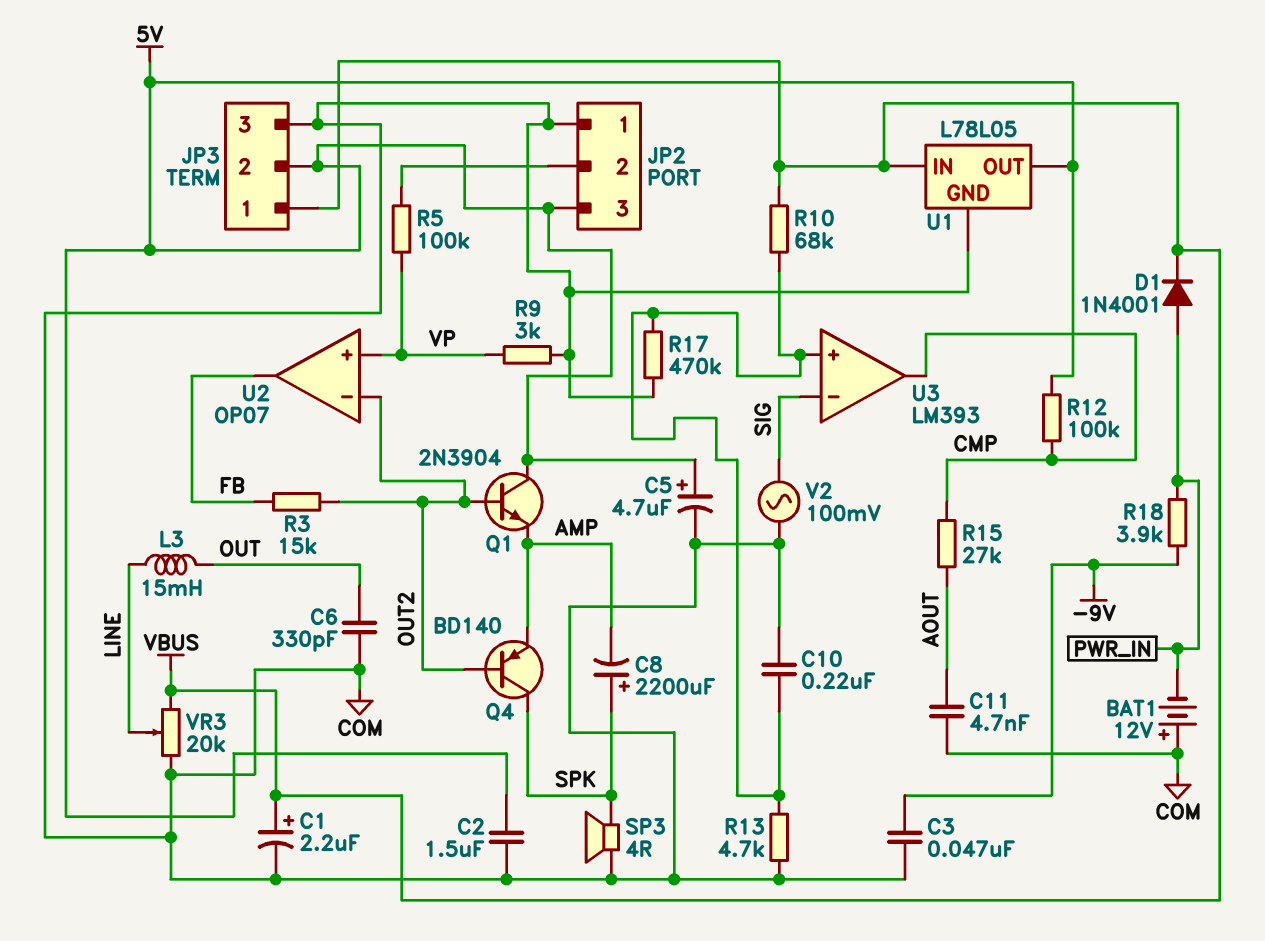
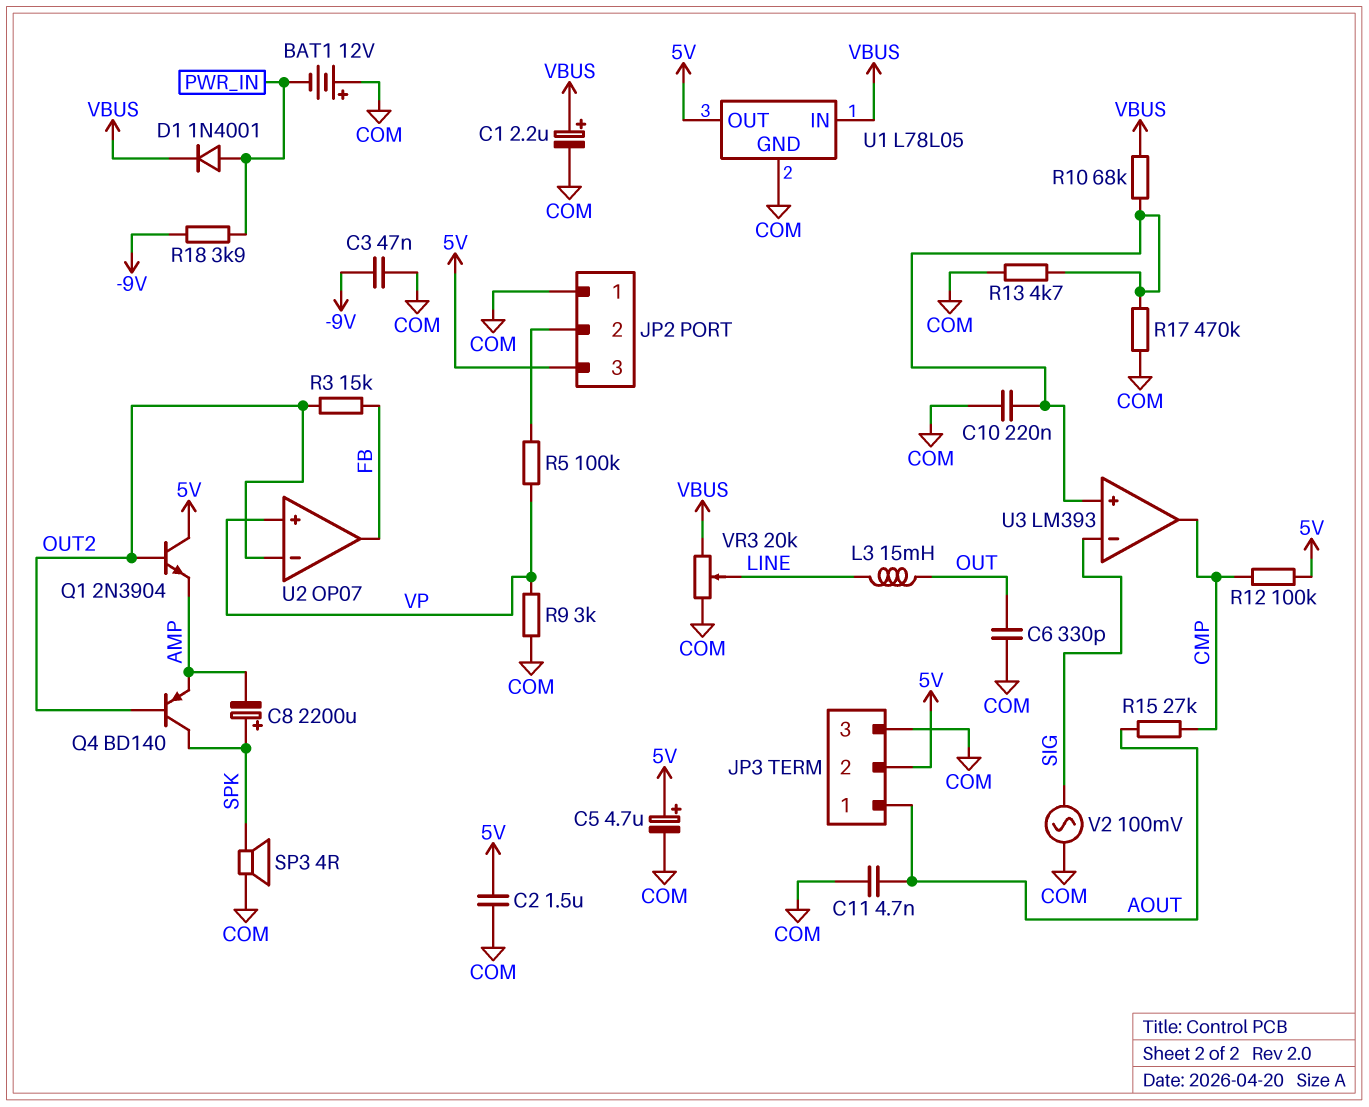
JP3 pin 1: VBUS -> AOUT

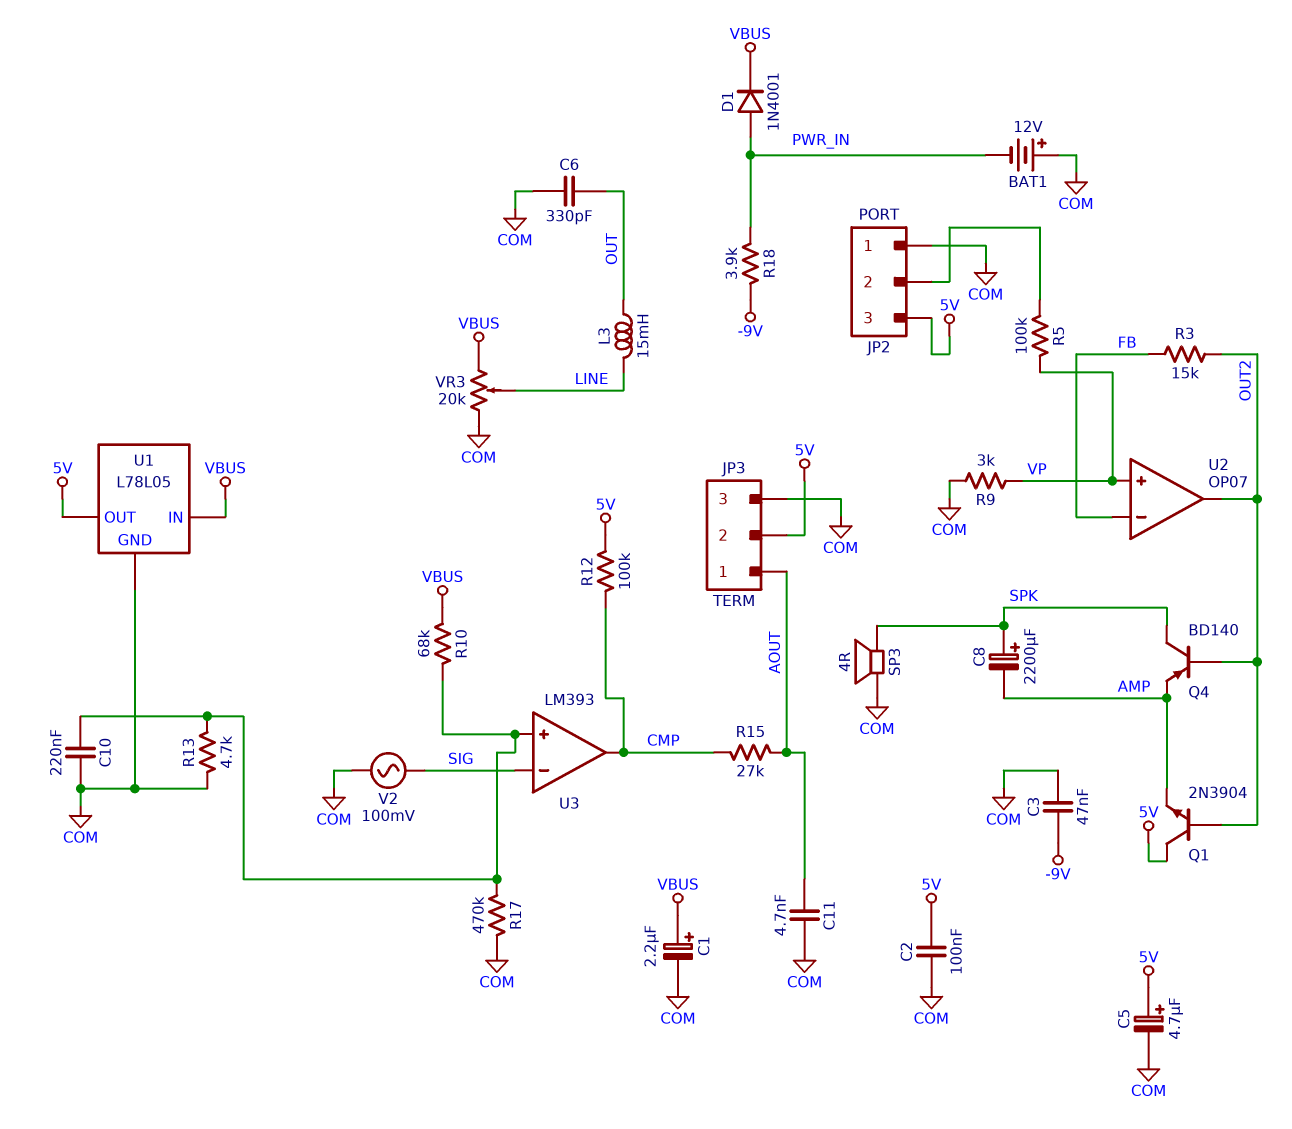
C2: 1.5uF (5V, COM) -> 100nF (5V, COM)
U2 pin in-: OUT2 -> FB
U2 pin out: FB -> OUT2

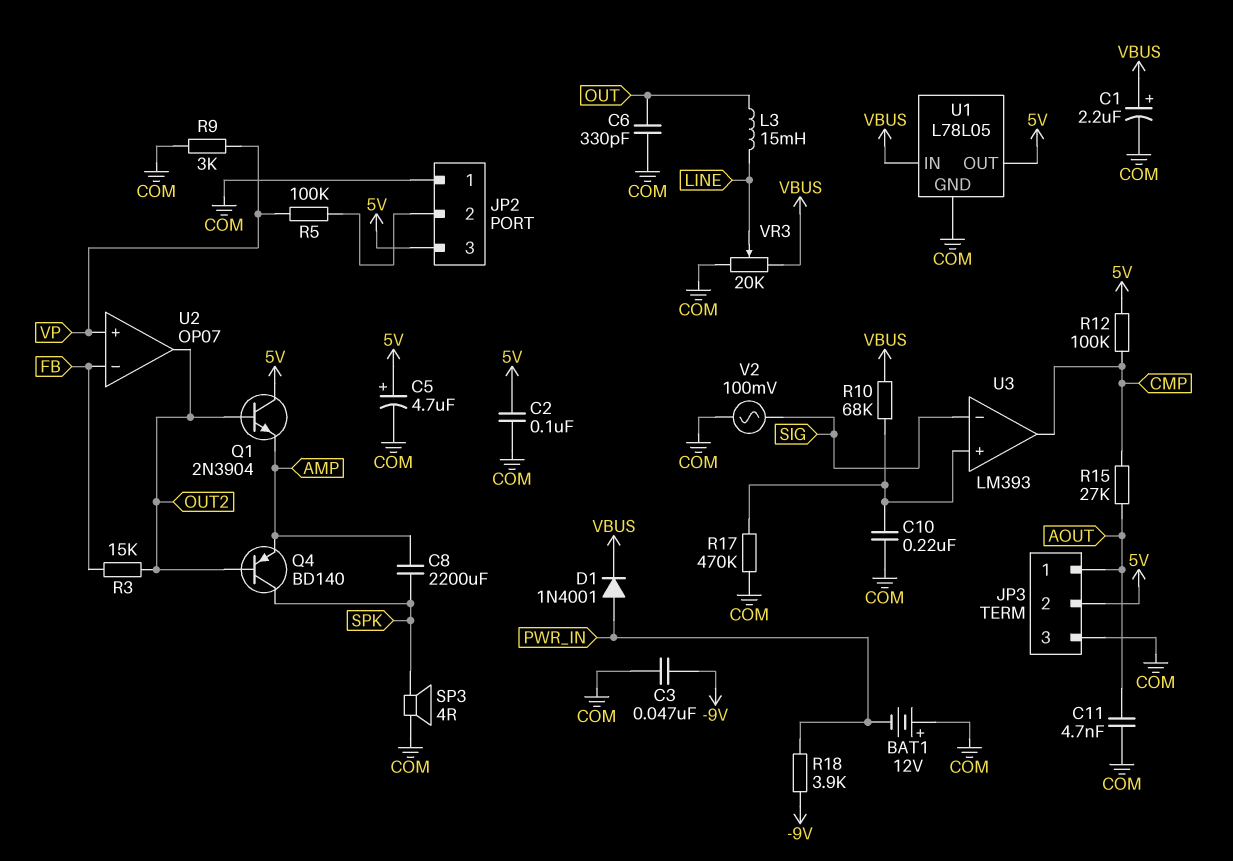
C8: 2200uF (plus SPK, minus AMP) -> 2200uF (AMP, SPK)
R13: 4.7k (COM, U3/in+) -> none

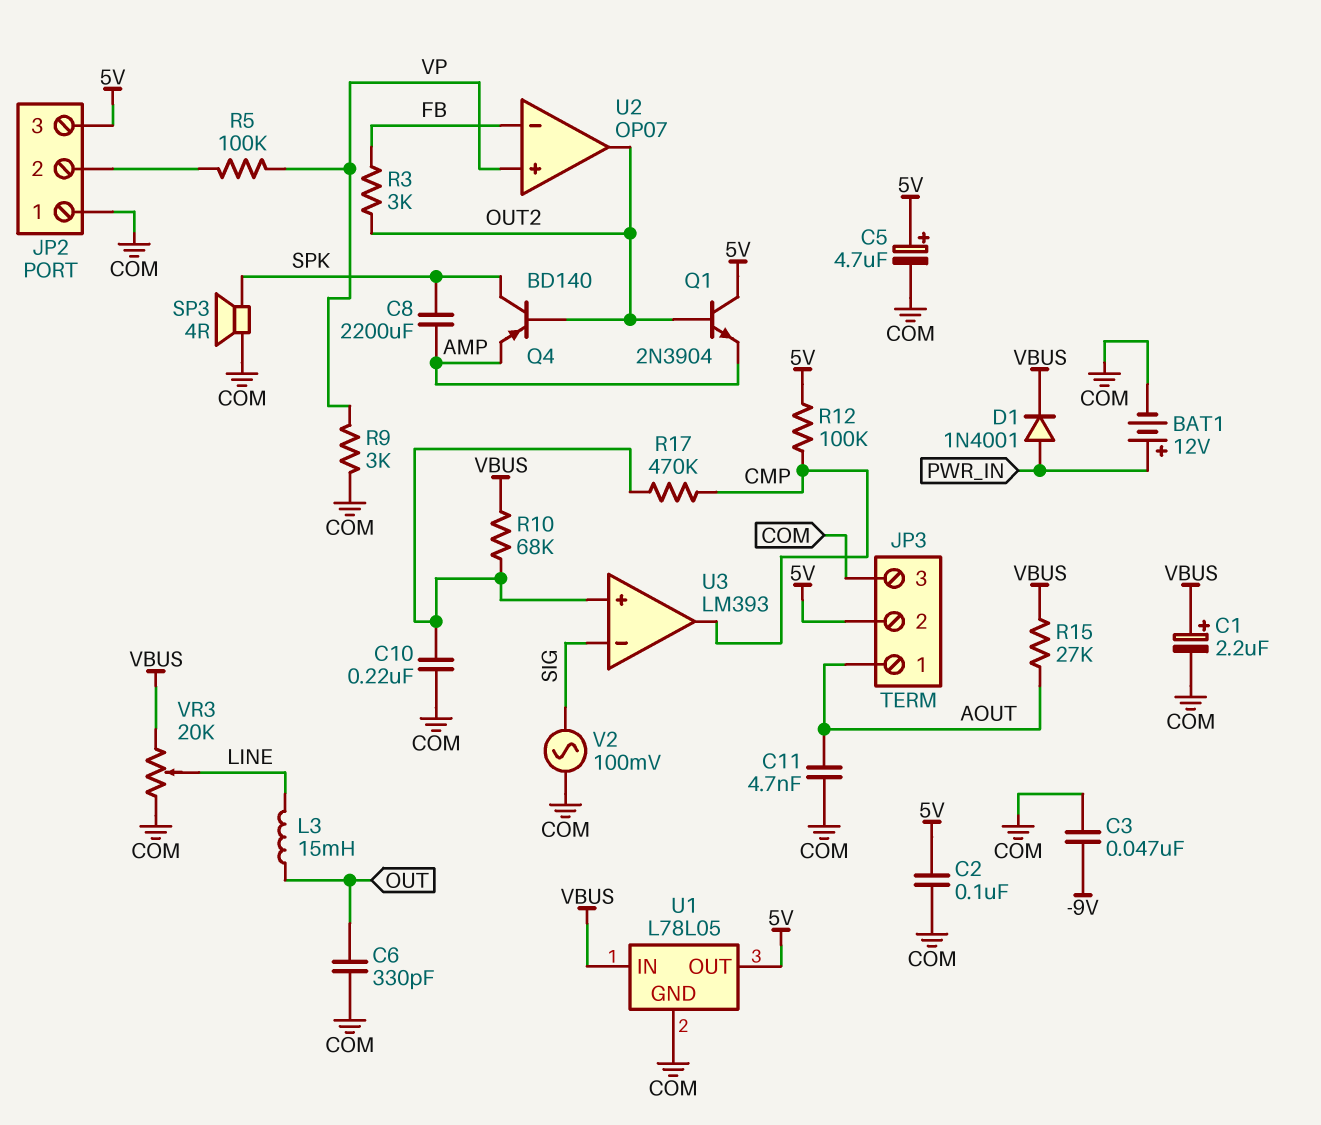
BAT1: 12V (plus COM, minus PWR_IN) -> 12V (plus PWR_IN, minus COM)
R3: 15k (FB, OUT2) -> 3k (FB, OUT2)
R15: 27k (AOUT, CMP) -> 27k (AOUT, VBUS)
R17: 470k (COM, U3/in+) -> 470k (CMP, U3/in+)
R18: 3.9k (-9V, PWR_IN) -> none

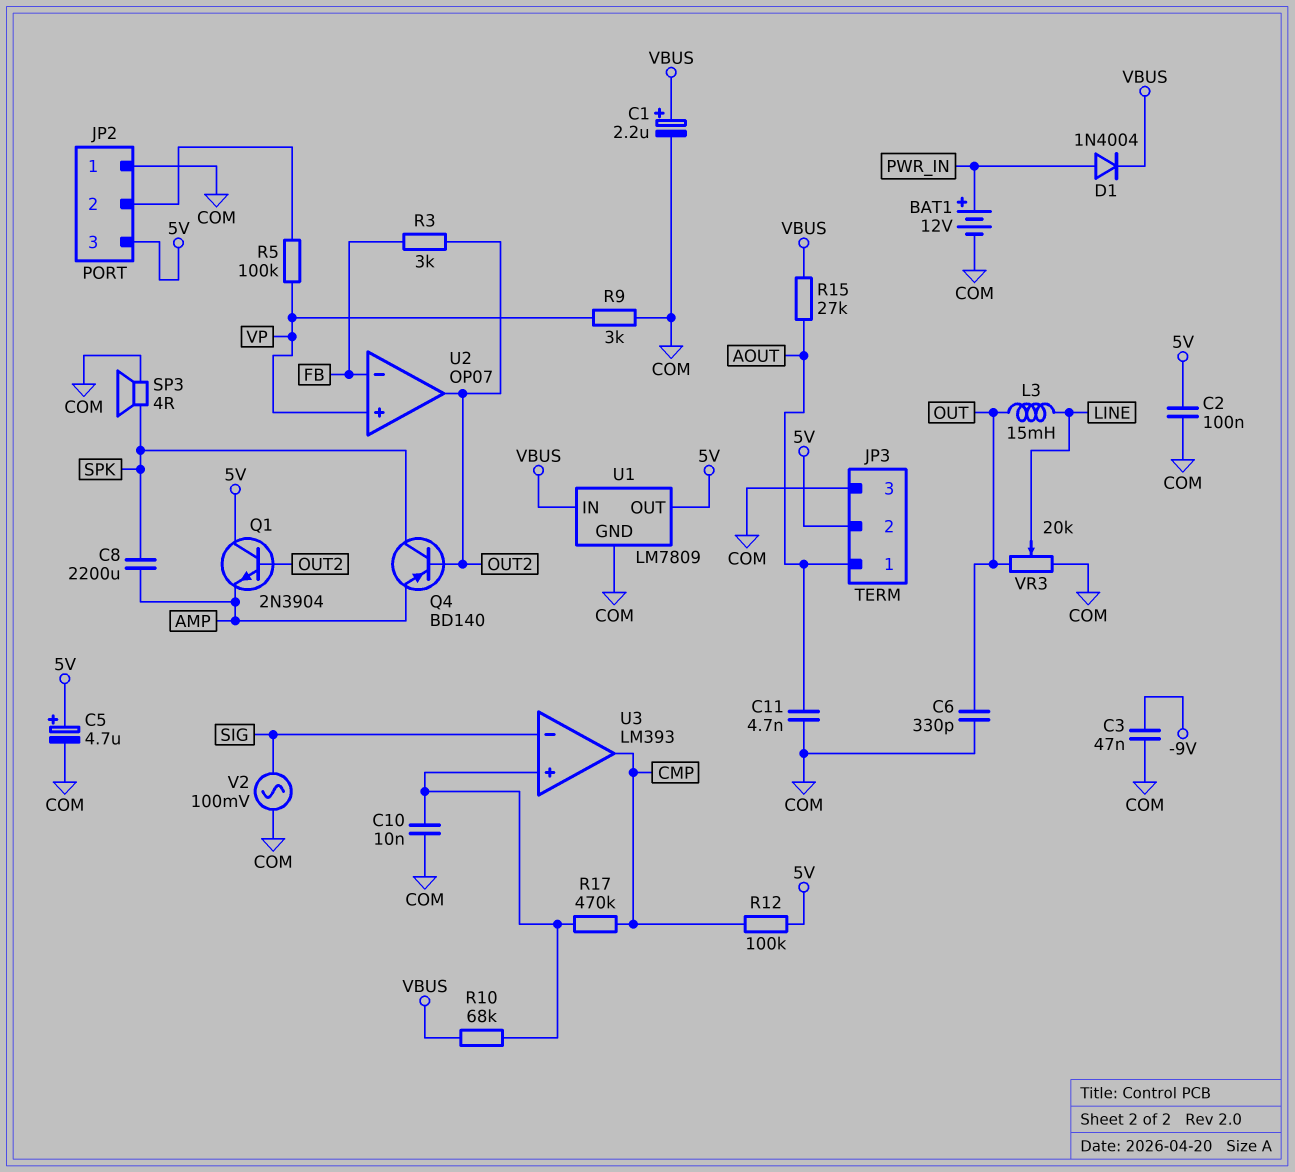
C10: 220nF (COM, U3/in+) -> 10nF (COM, U3/in+)
D1: diode 1N4001 (A PWR_IN, K VBUS) -> diode 1N4004 (A PWR_IN, K VBUS)
U1: L78L05 -> LM7809
VR3: 20k (COM, VBUS, wiper LINE) -> 20k (COM, OUT, wiper LINE)

